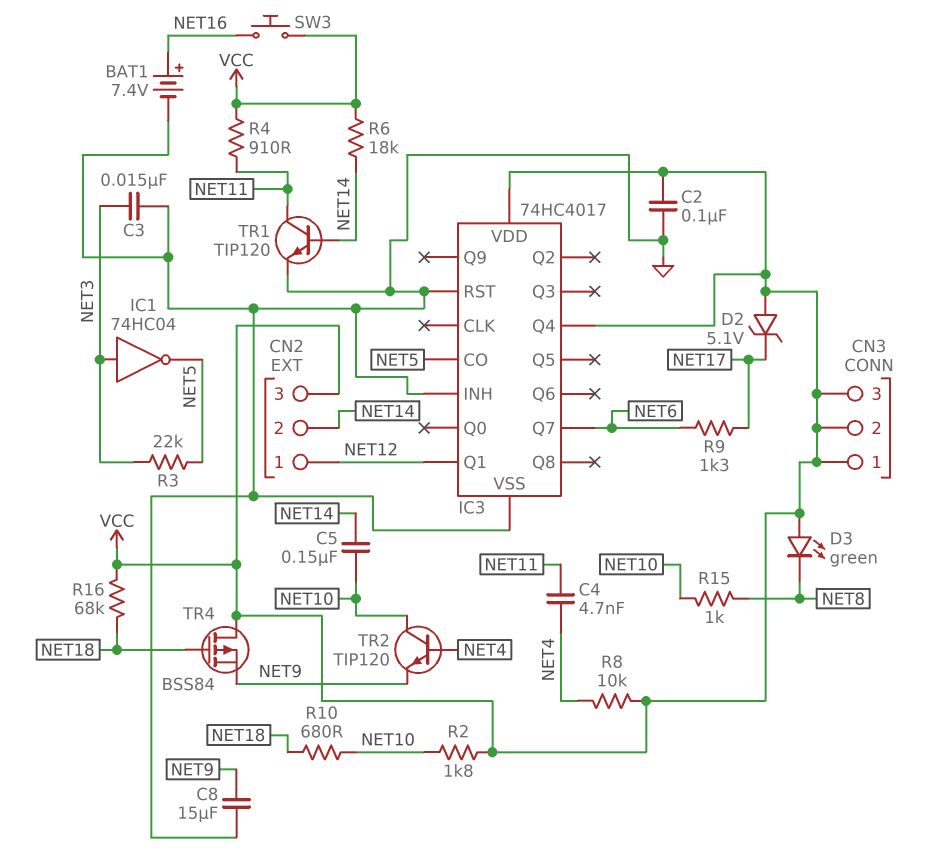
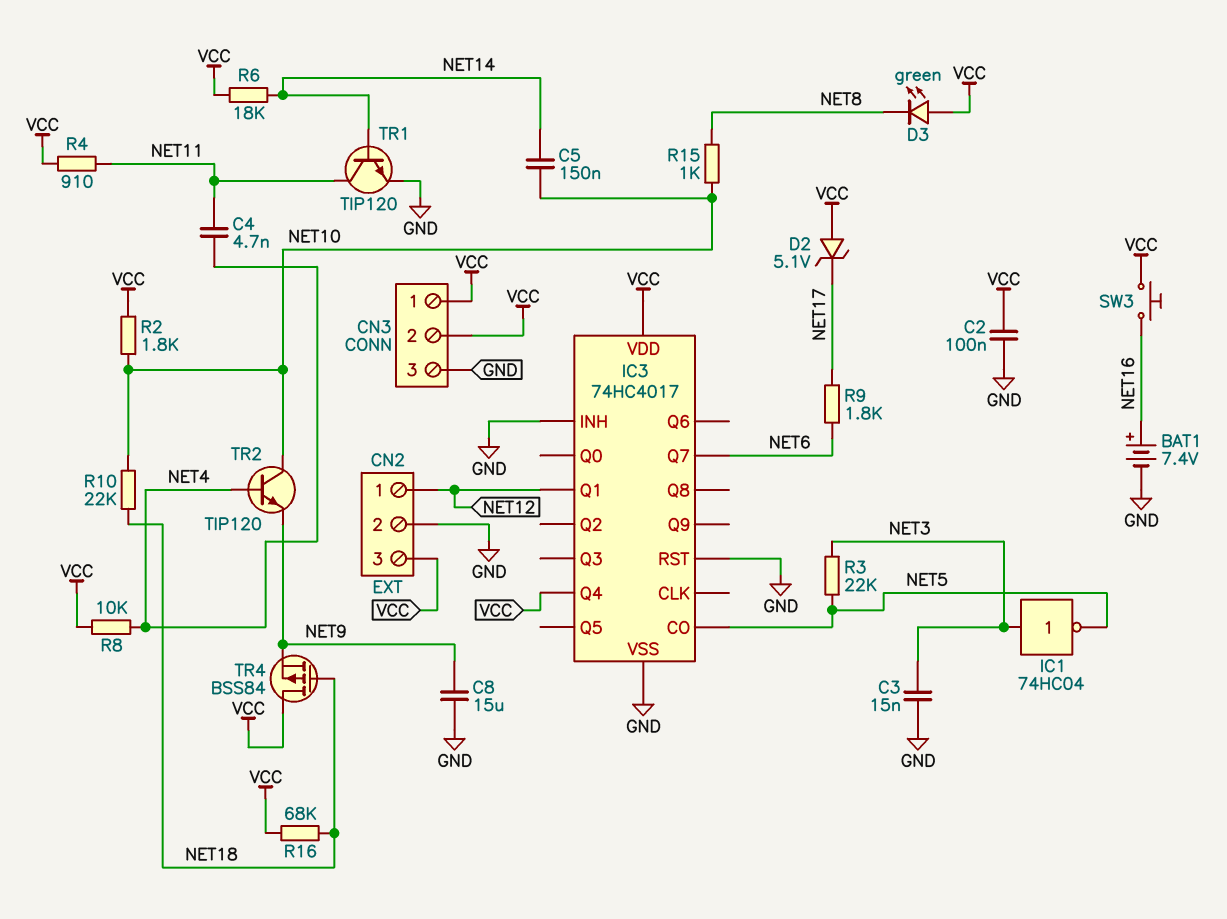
CN2 pin 2: NET14 -> GND
CN3 pin 3: VCC -> GND
R9: 1.3k (NET6, NET17) -> 1.8k (NET6, NET17)
R10: 680 (NET10, NET18) -> 22k (NET10, NET18)

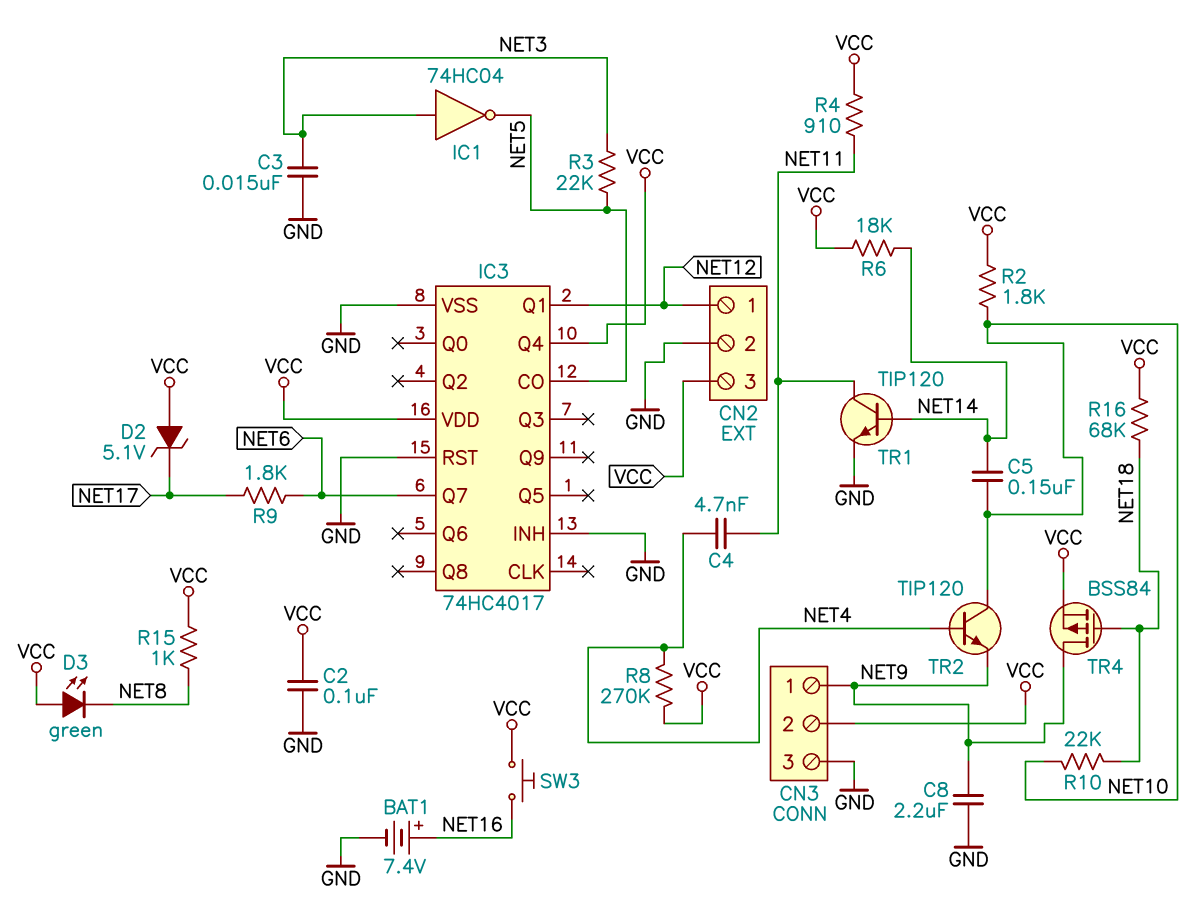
C8: 15uF (GND, NET9) -> 2.2uF (GND, NET9)
CN3 pin 1: VCC -> NET9
R8: 10k (NET4, VCC) -> 270k (NET4, VCC)
R15: 1k (NET8, NET10) -> 1k (NET8, VCC)
TR4: PMOS BSS84 (G NET18, D VCC, S NET9) -> PMOS BSS84 (G NET18, D NET9, S VCC)

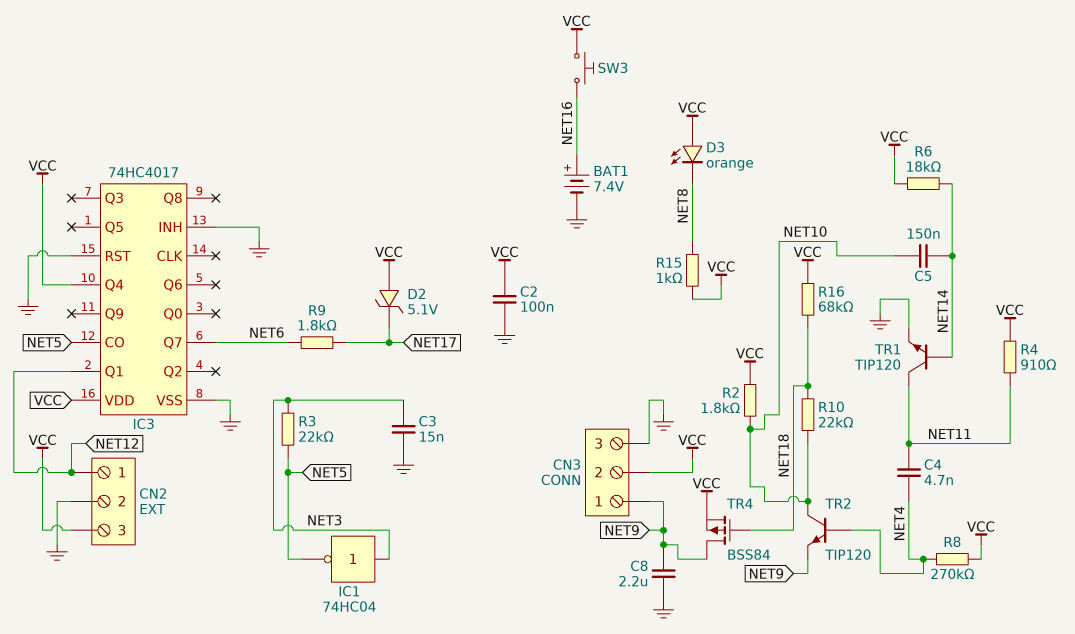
D3: LED green (A VCC, K NET8) -> LED orange (A VCC, K NET8)

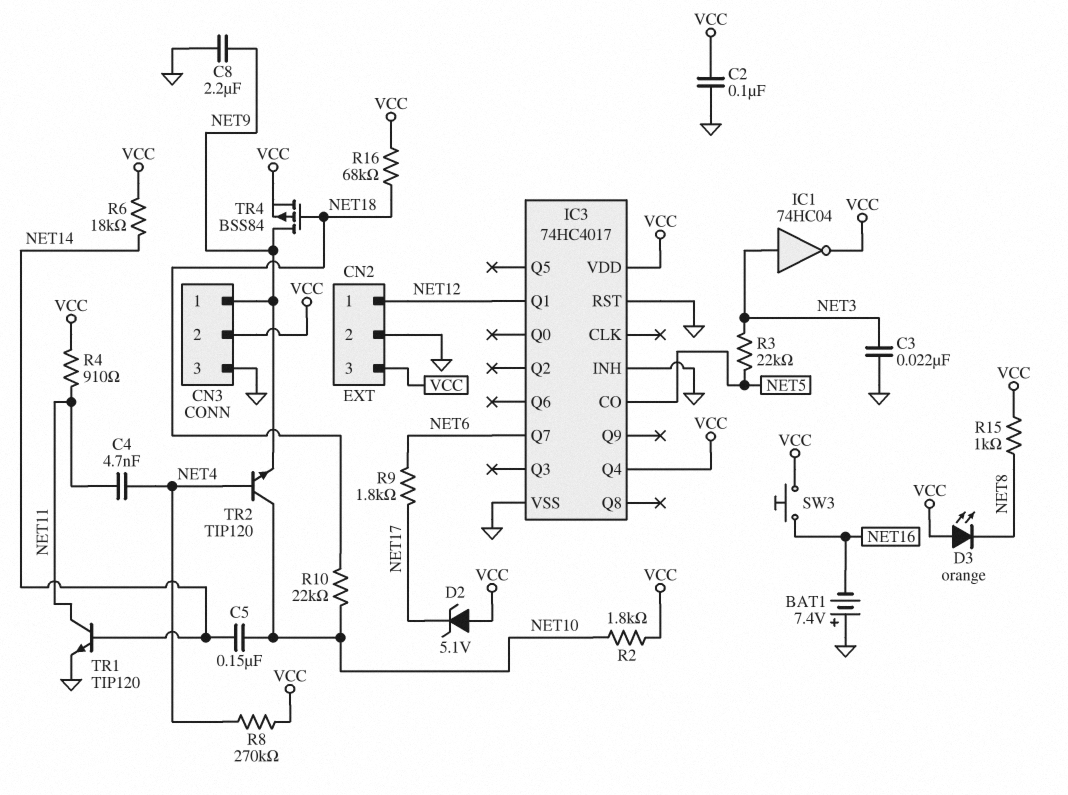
BAT1: 7.4V (plus NET16, minus GND) -> 7.4V (plus GND, minus NET16)
C3: 15nF (GND, NET3) -> 22nF (GND, NET3)
IC1: NOT 74HC04 (in NET3, out NET5) -> NOT 74HC04 (in NET3, out VCC)

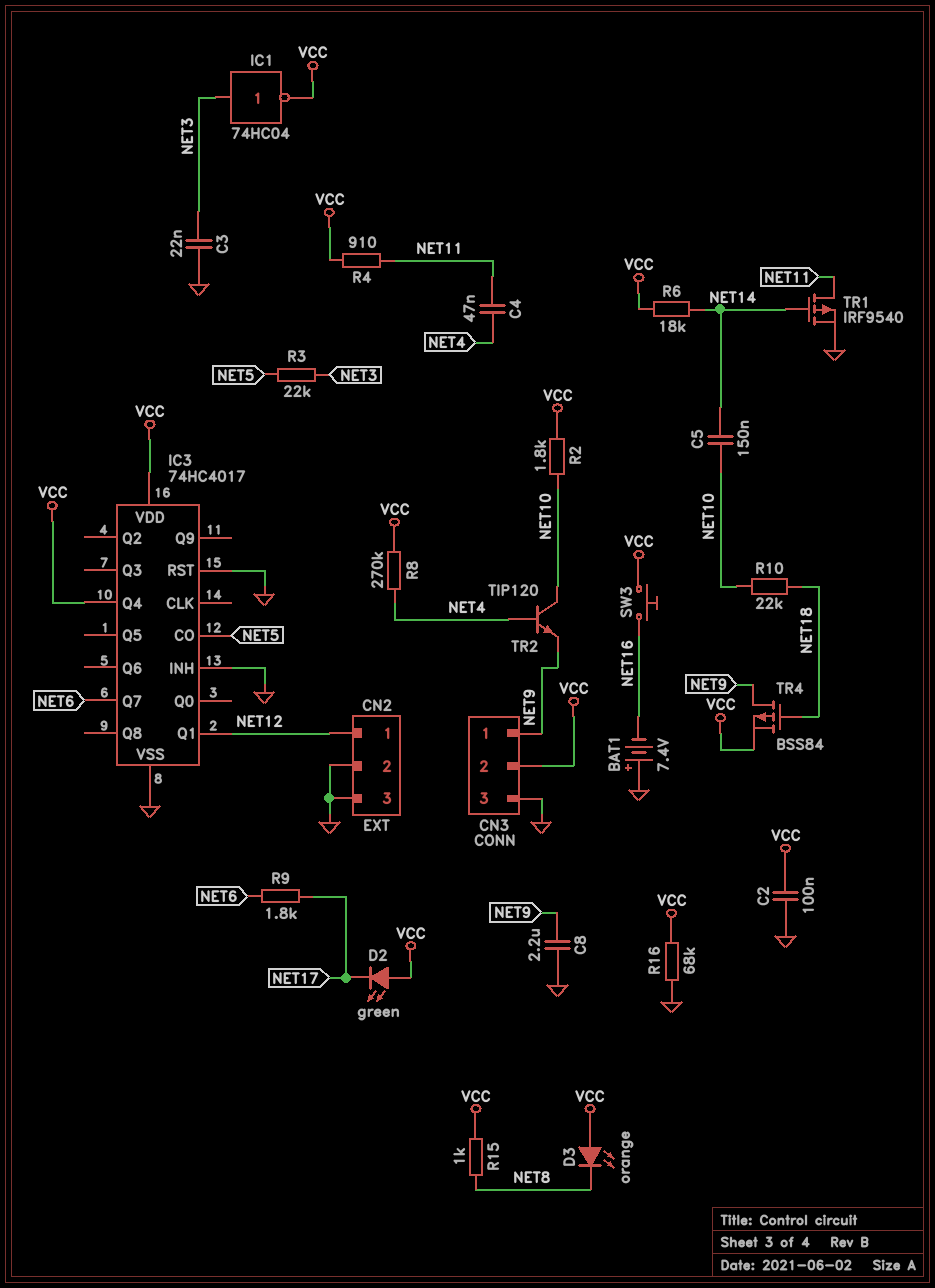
C4: 4.7nF (NET4, NET11) -> 47nF (NET4, NET11)
CN2 pin 3: VCC -> GND
D2: zener 5.1V (A VCC, K NET17) -> LED green (A VCC, K NET17)
R16: 68k (NET18, VCC) -> 68k (GND, VCC)
TR1: NPN TIP120 (B NET14, C NET11, E GND) -> PMOS IRF9540 (G NET14, D NET11, S GND)

